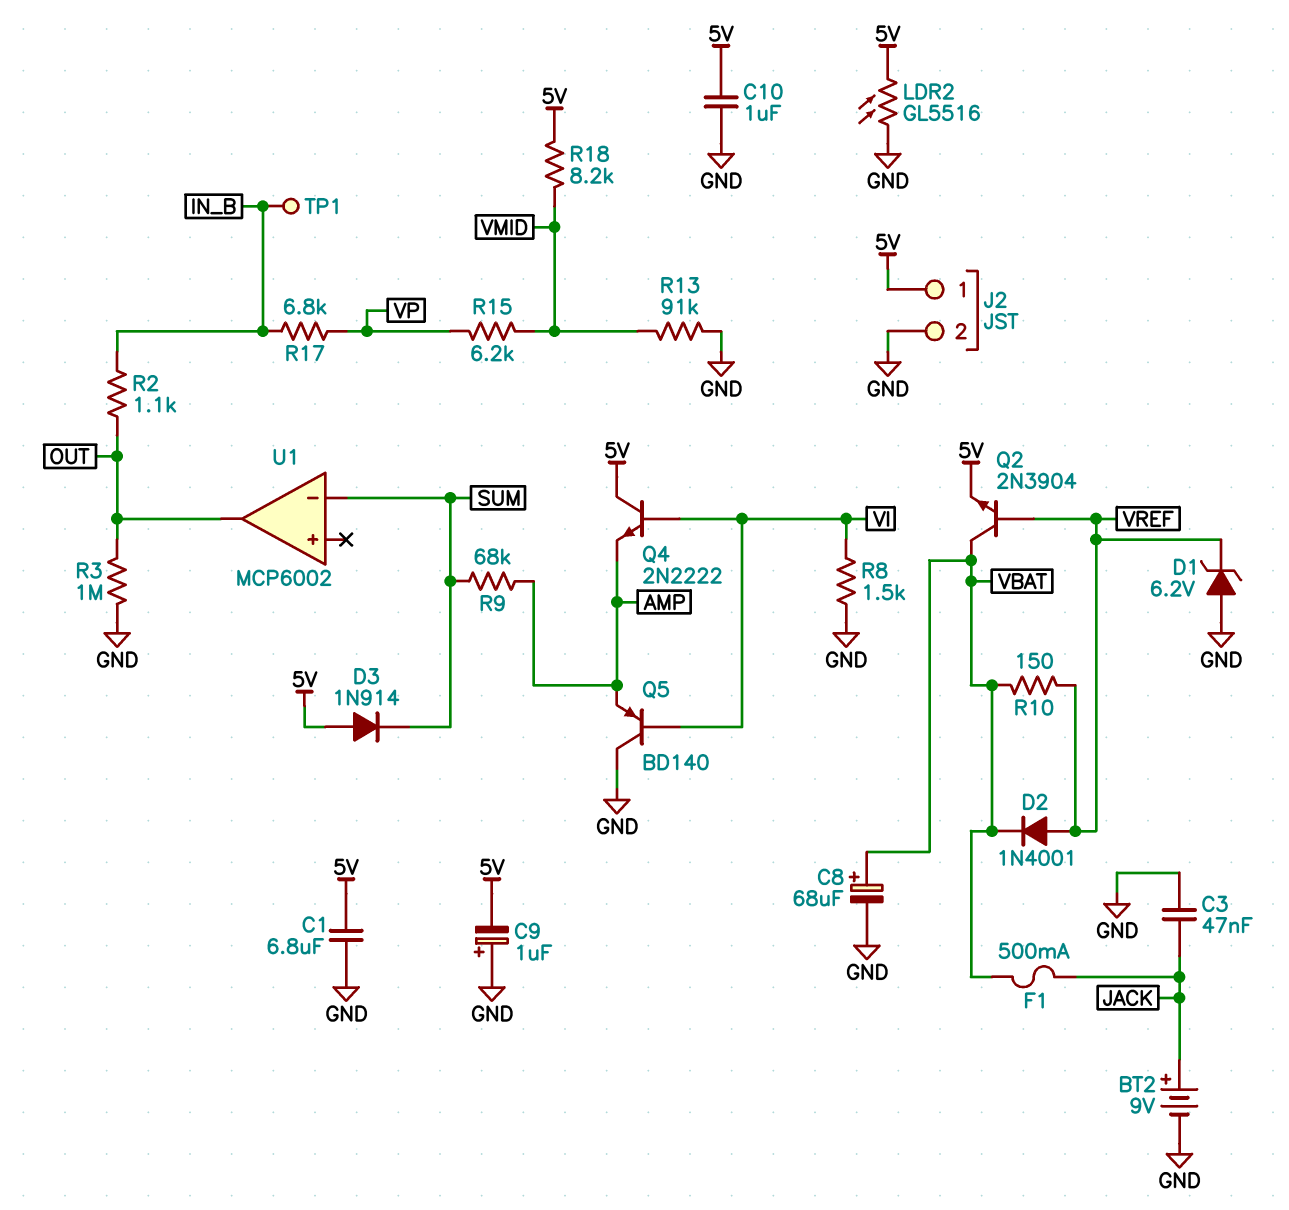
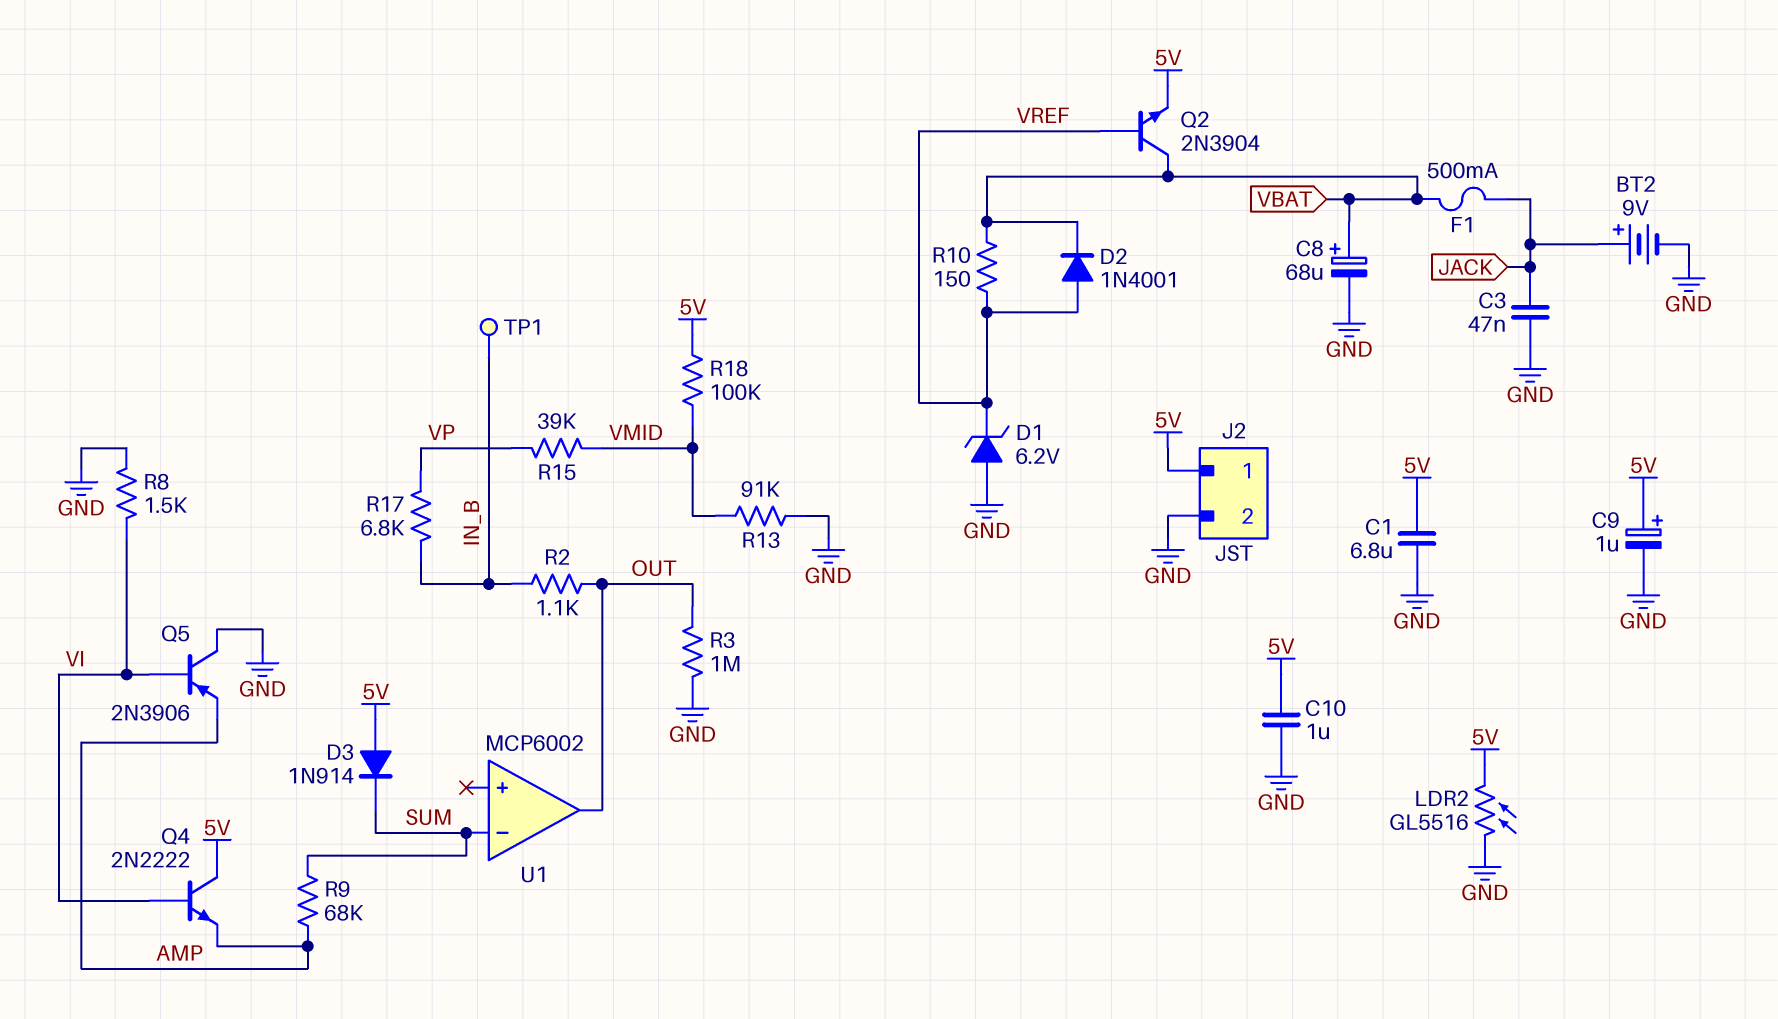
C9: 1uF (plus GND, minus 5V) -> 1uF (plus 5V, minus GND)
Q5: PNP BD140 (B VI, C GND, E AMP) -> PNP 2N3906 (B VI, C GND, E AMP)
R15: 6.2k (VMID, VP) -> 39k (VMID, VP)
R18: 8.2k (5V, VMID) -> 100k (5V, VMID)

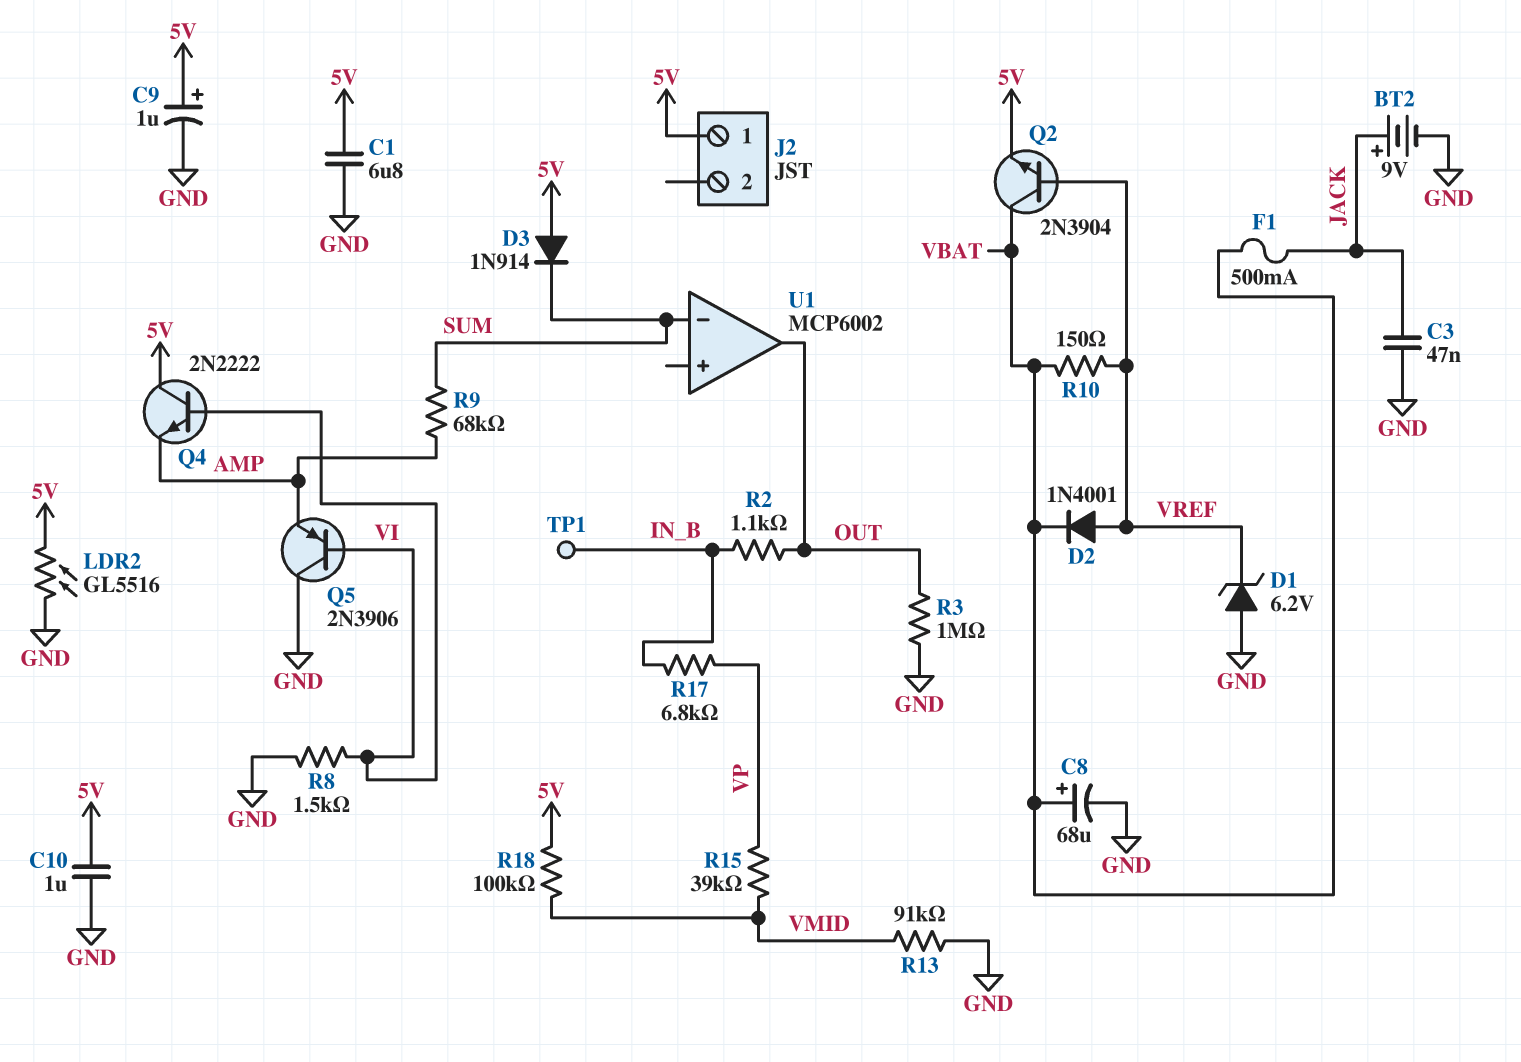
J2 pin 2: GND -> none

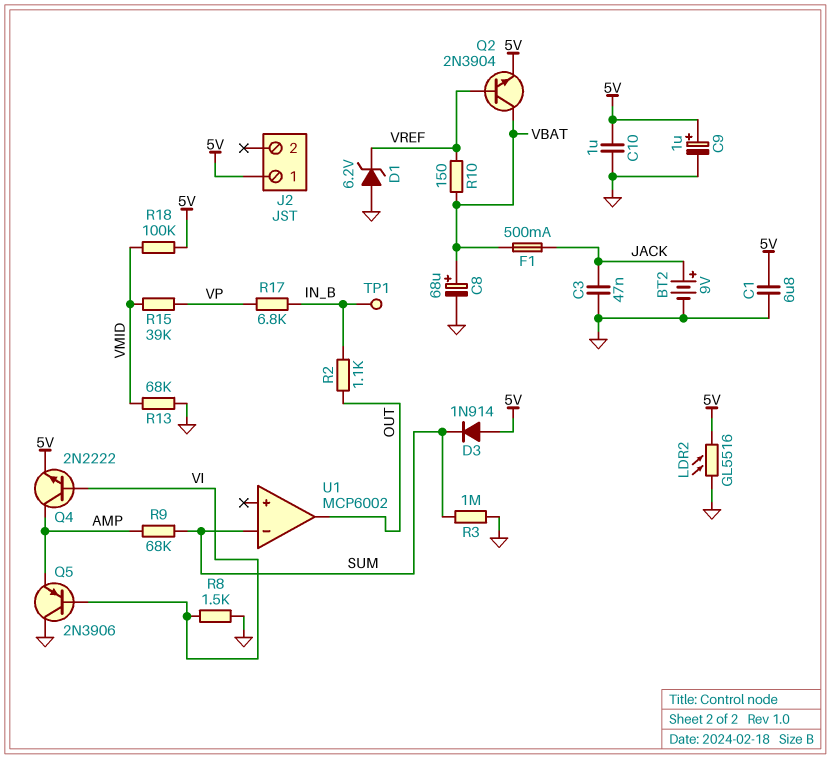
D2: diode 1N4001 (A VREF, K VBAT) -> none
Q4: NPN 2N2222 (B VI, C 5V, E AMP) -> NPN 2N2222 (B VI, C AMP, E 5V)
R3: 1M (GND, OUT) -> 1M (GND, SUM)
R13: 91k (GND, VMID) -> 68k (GND, VMID)

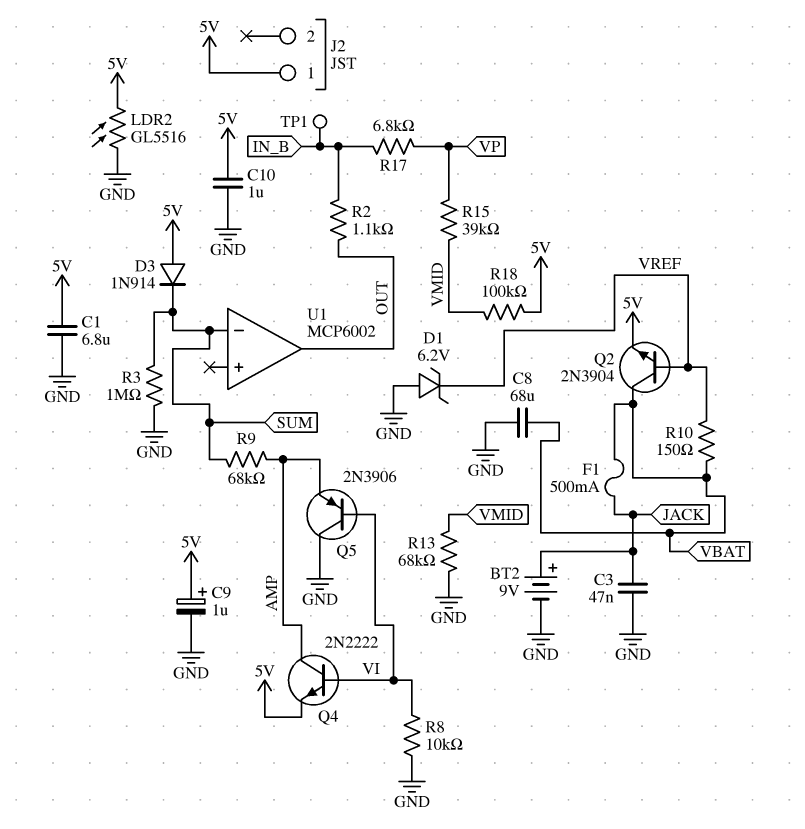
C8: 68uF (plus VBAT, minus GND) -> 68uF (GND, VBAT)
R8: 1.5k (GND, VI) -> 10k (GND, VI)

